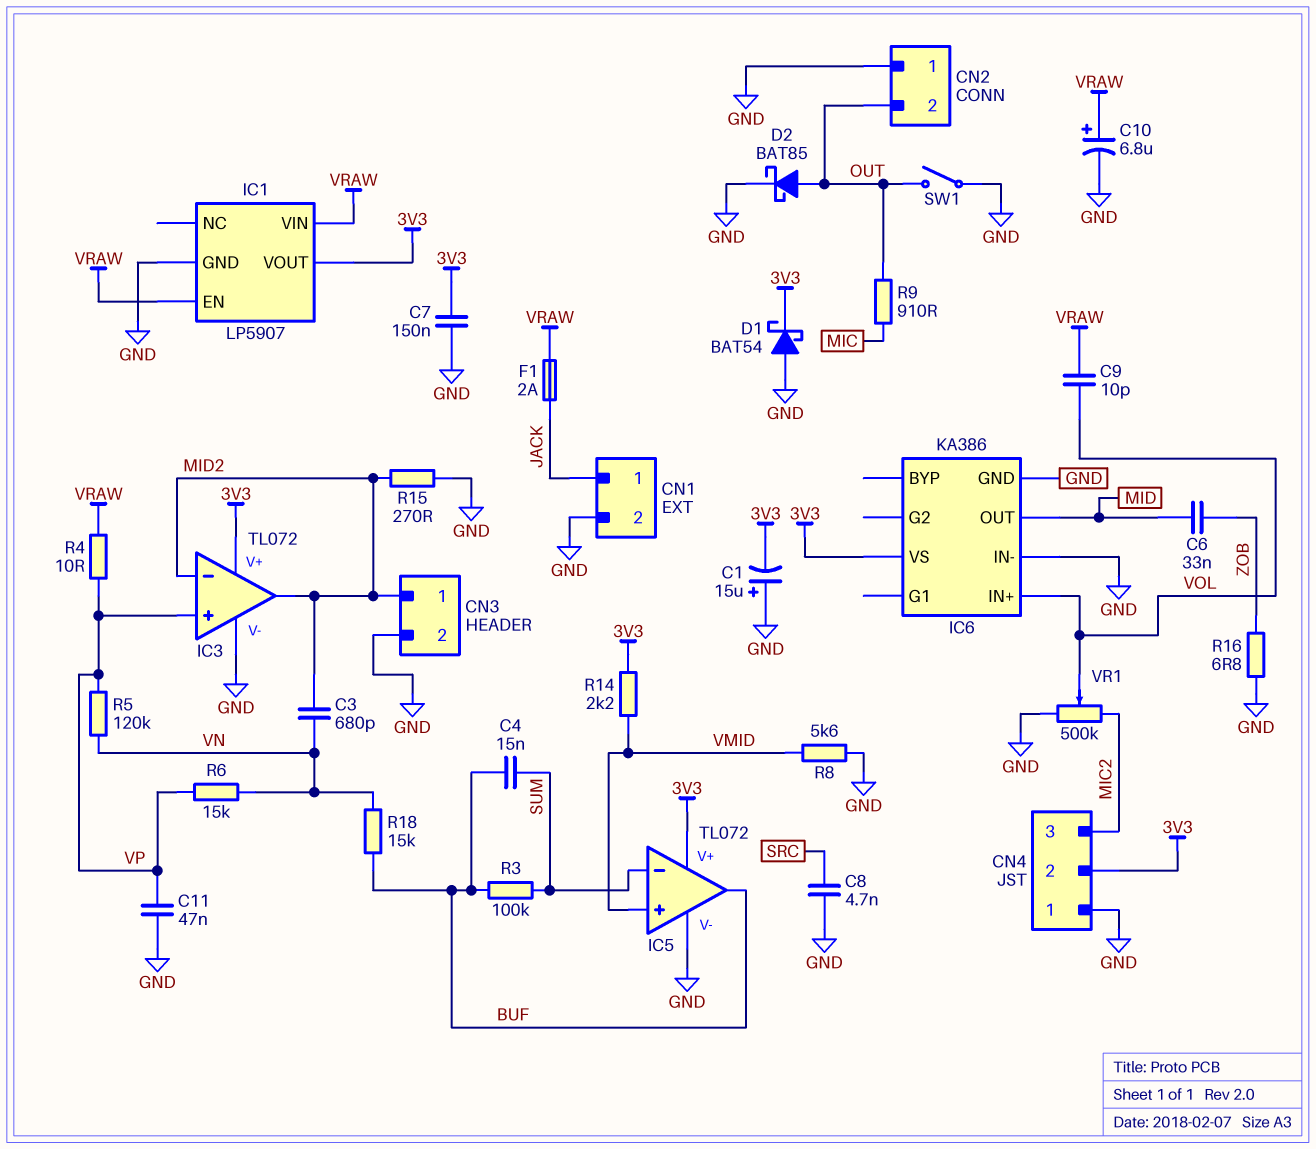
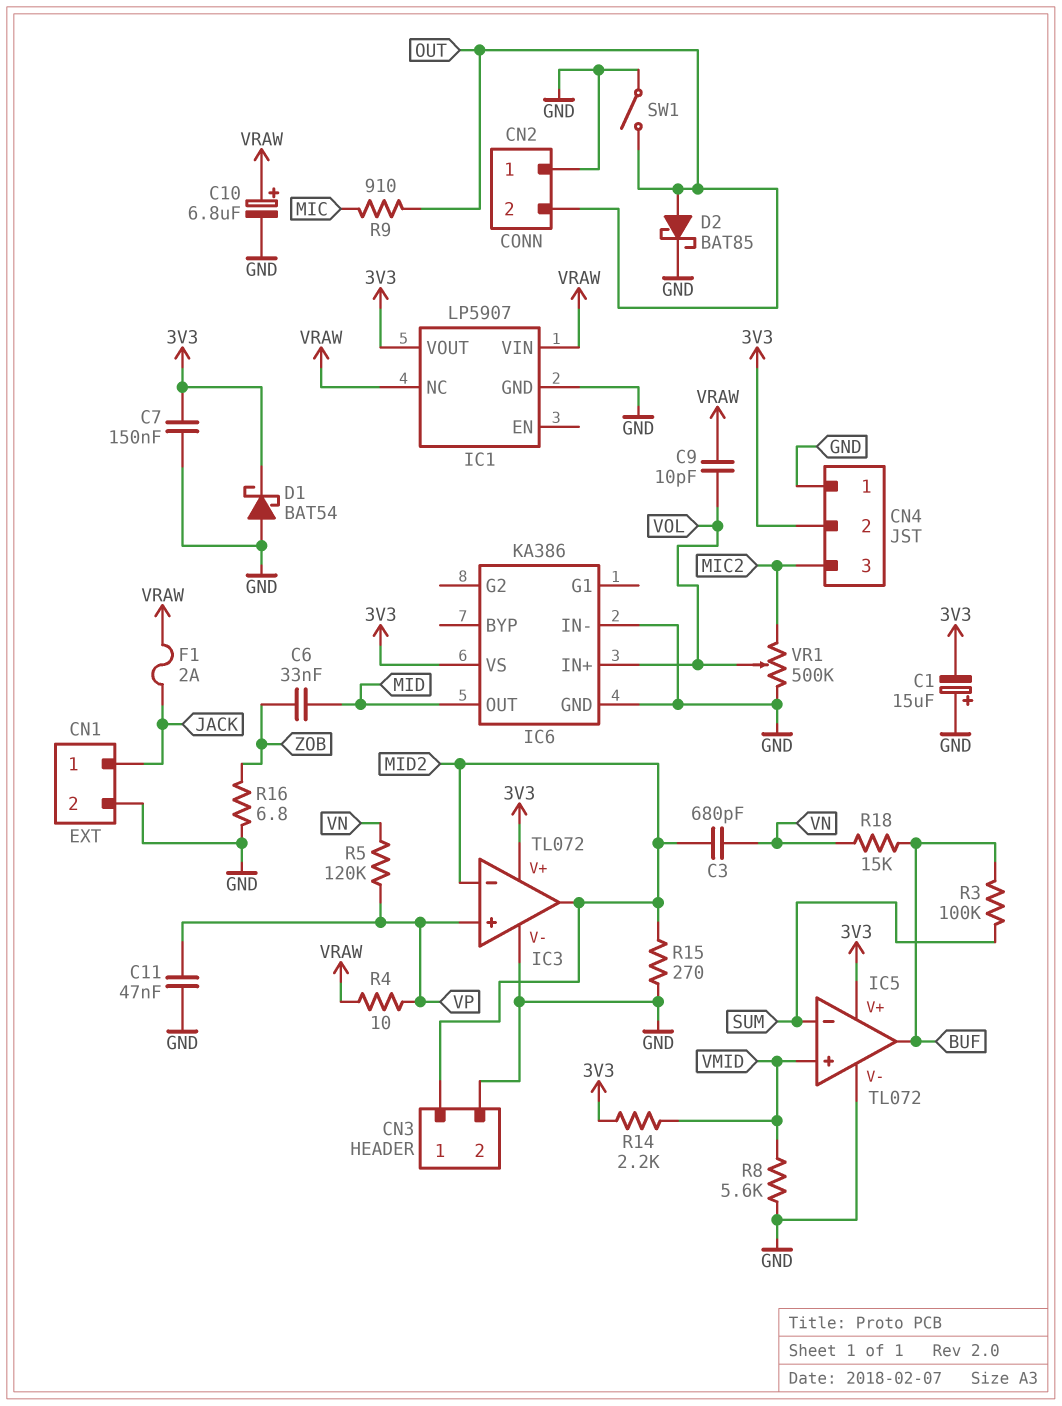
C4: 15nF (BUF, SUM) -> none
C8: 4.7nF (GND, SRC) -> none
IC1 pin EN: VRAW -> none
IC1 pin NC: none -> VRAW
R6: 15k (VN, VP) -> none

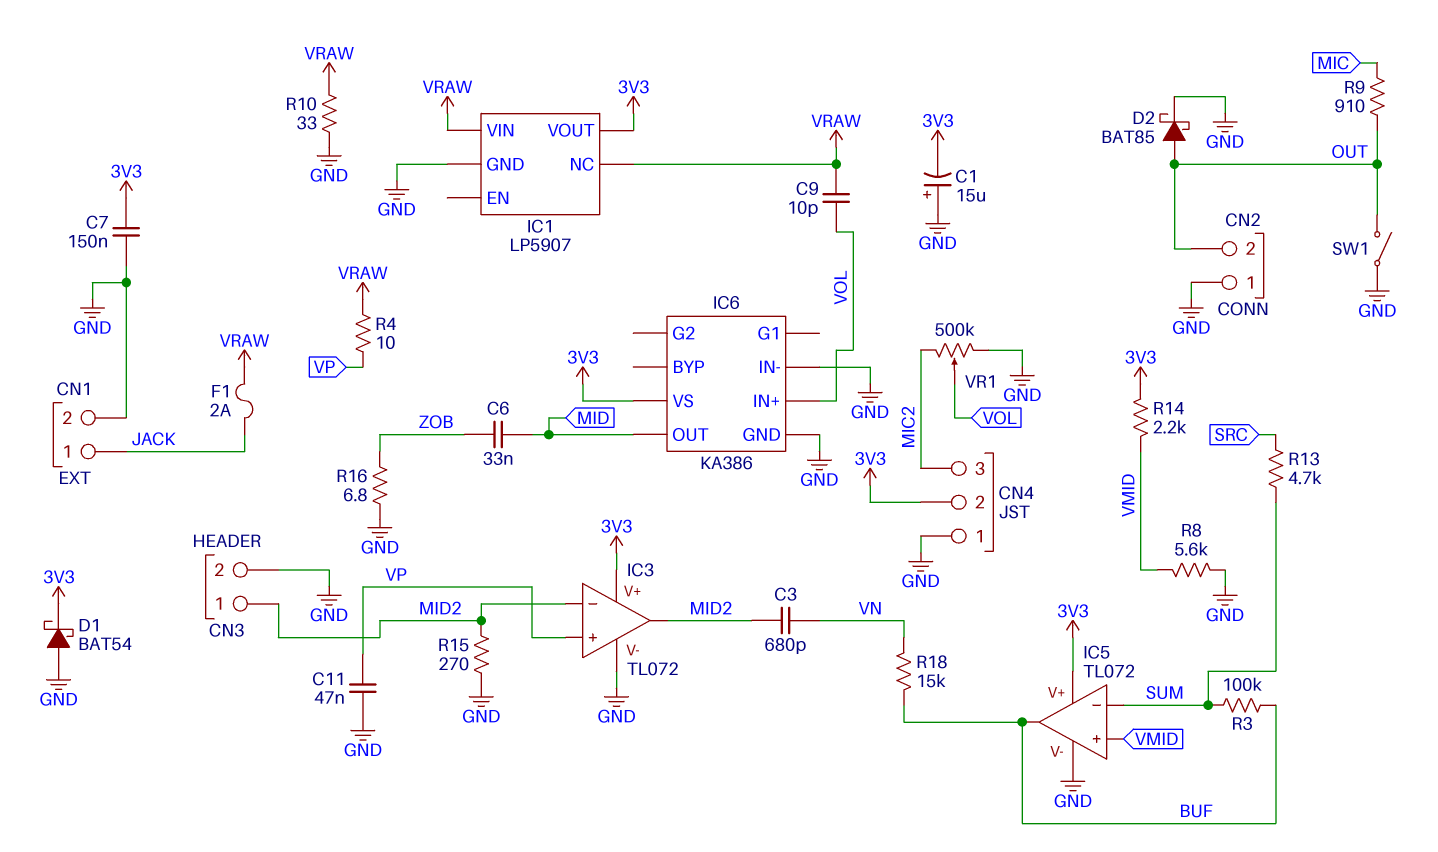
C10: 6.8uF (plus VRAW, minus GND) -> none
R5: 120k (VN, VP) -> none
R10: none -> 33 (GND, VRAW)
R13: none -> 4.7k (SRC, SUM)

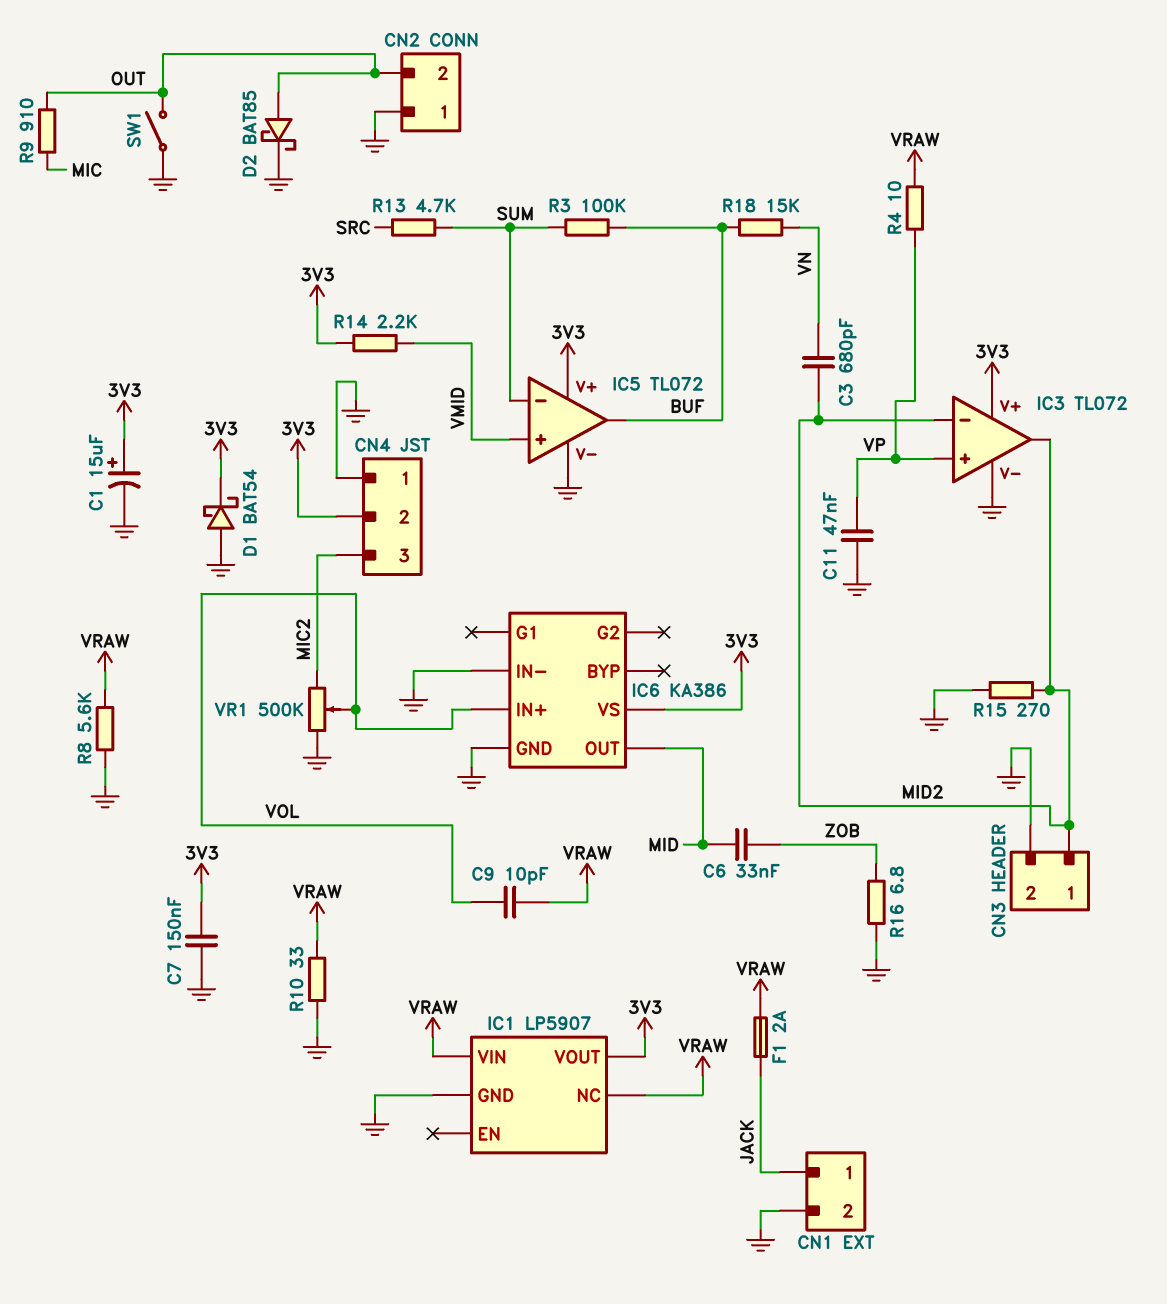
C1: 15uF (plus GND, minus 3V3) -> 15uF (plus 3V3, minus GND)
R8: 5.6k (GND, VMID) -> 5.6k (GND, VRAW)

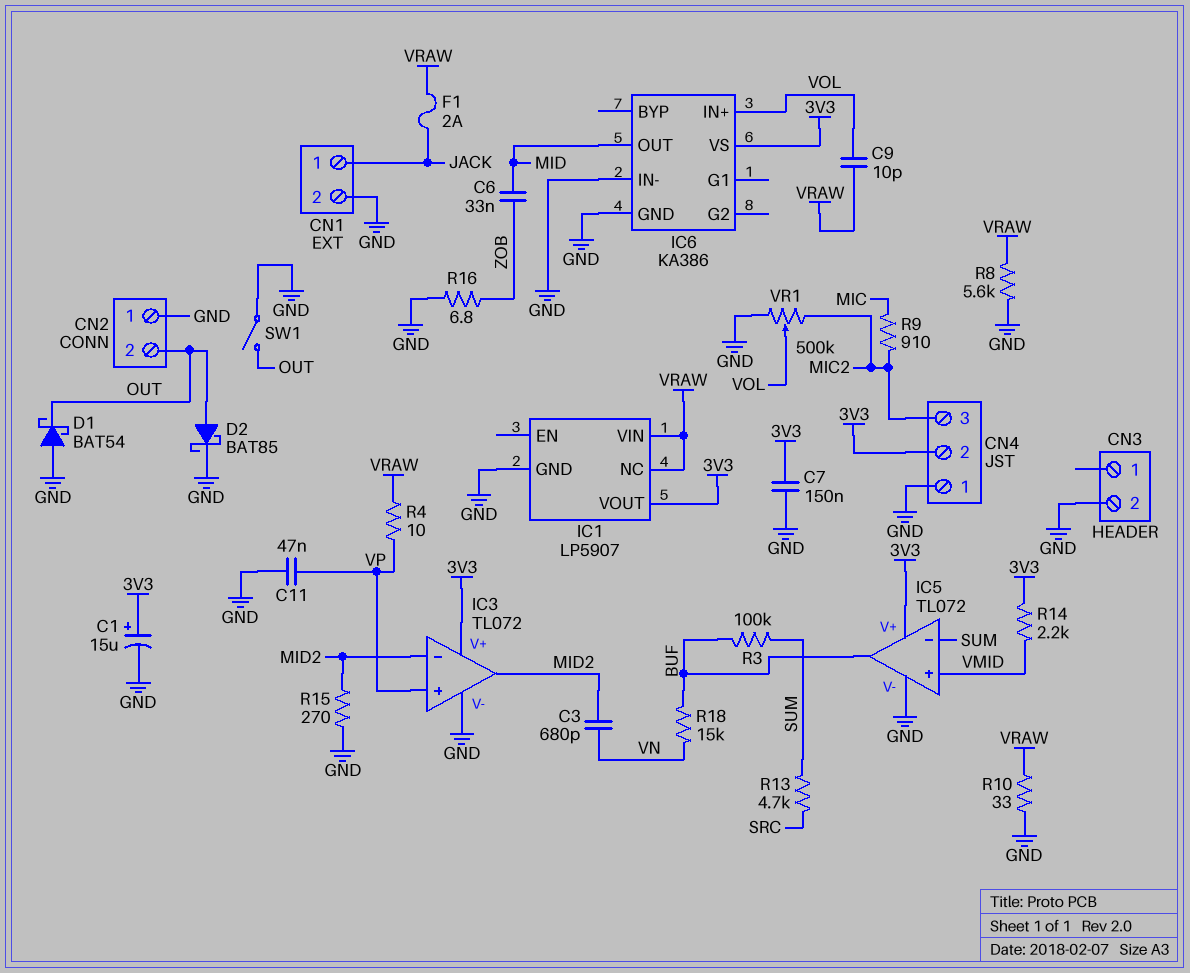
CN3 pin 1: MID2 -> none
D1: schottky BAT54 (A GND, K 3V3) -> schottky BAT54 (A GND, K OUT)
R9: 910 (MIC, OUT) -> 910 (MIC, MIC2)

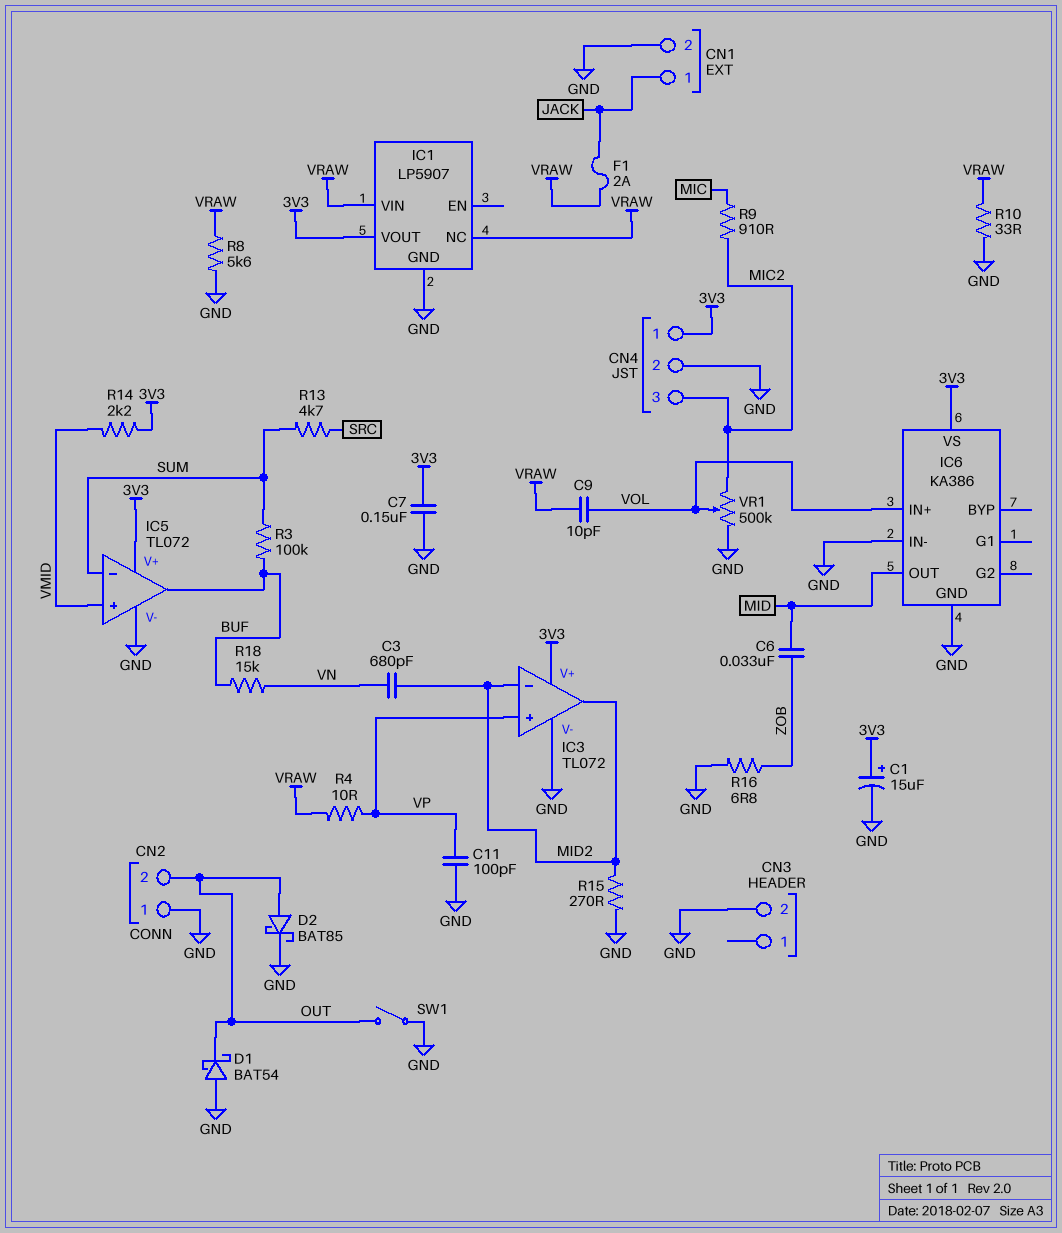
C11: 47nF (GND, VP) -> 100pF (GND, VP)
CN4 pin 1: GND -> 3V3
CN4 pin 2: 3V3 -> GND

